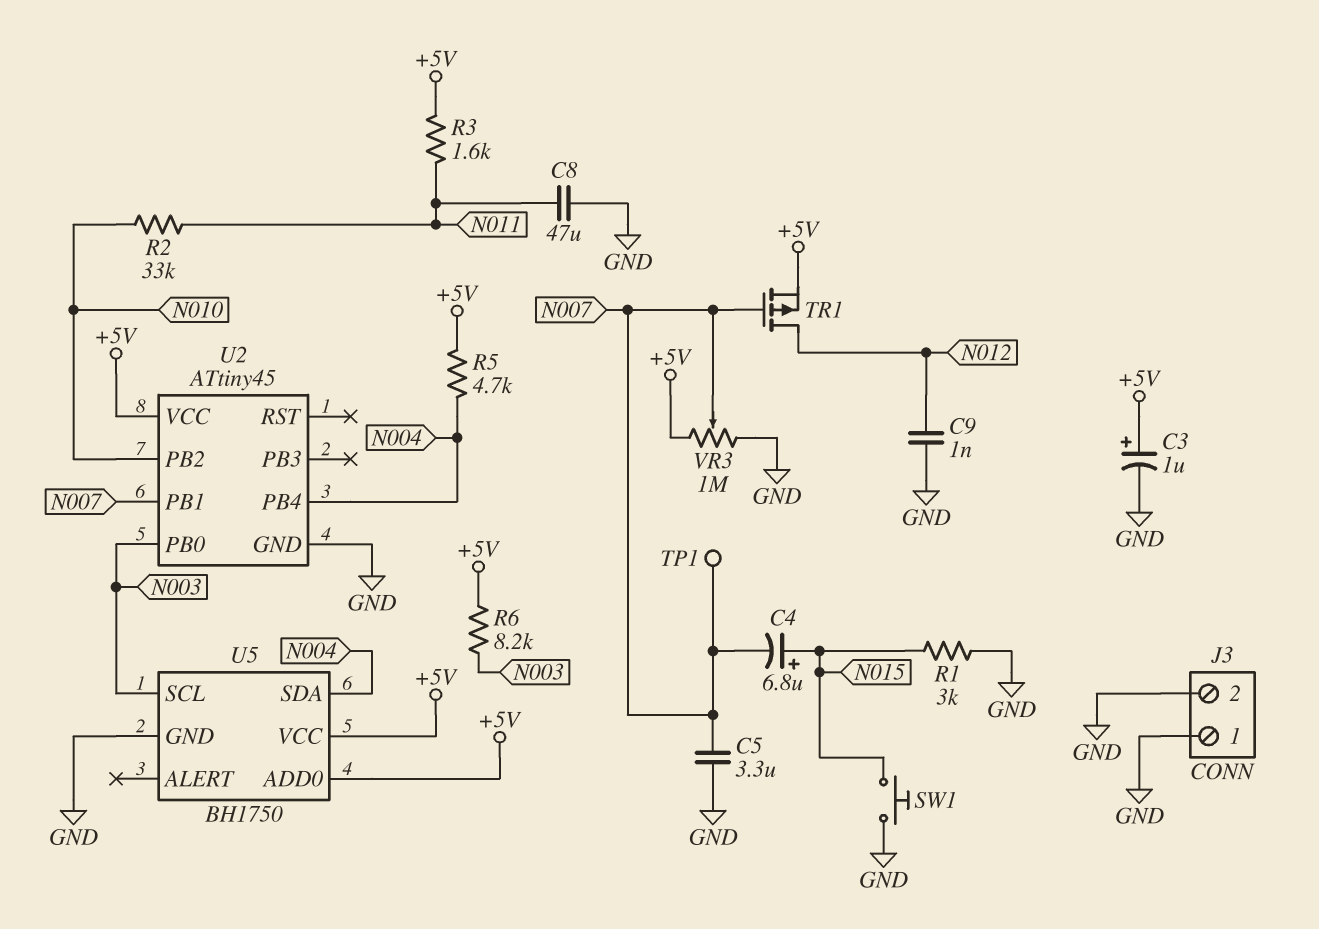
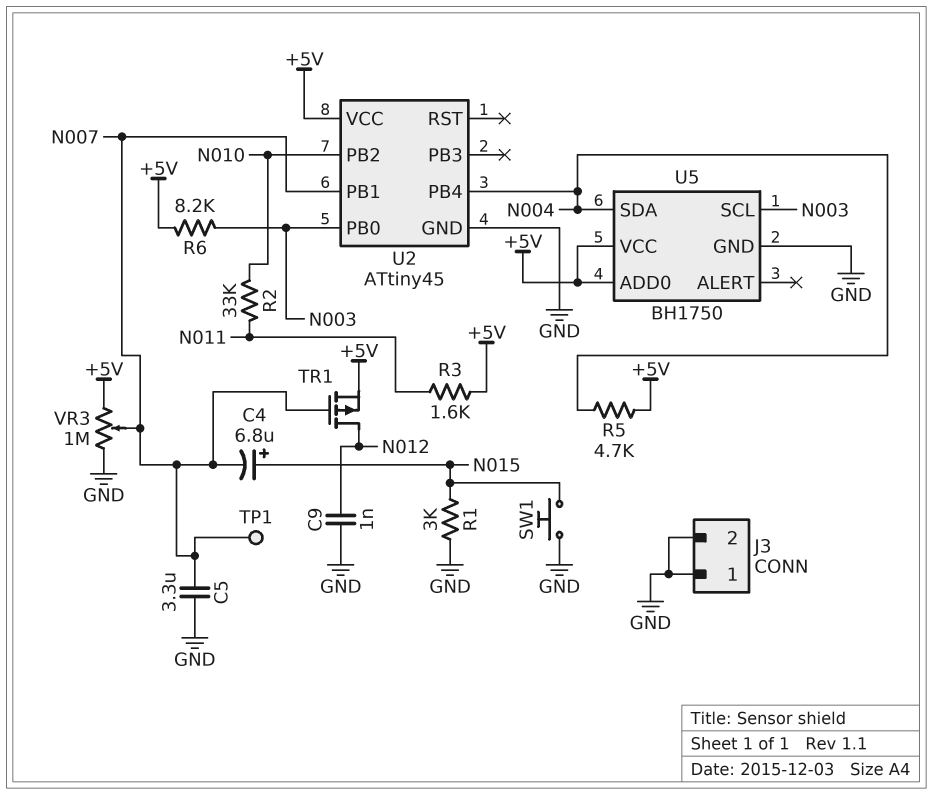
C3: 1uF (plus +5V, minus GND) -> none
C8: 47uF (GND, N011) -> none

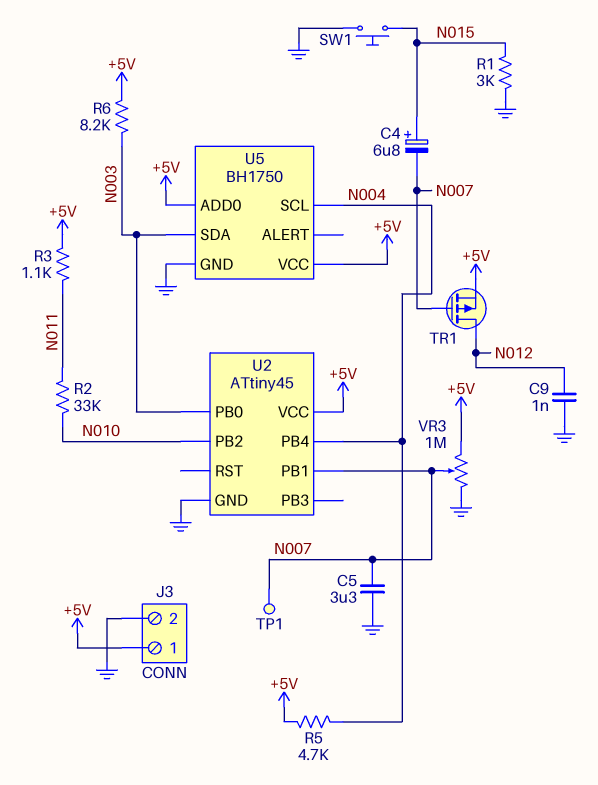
J3 pin 1: GND -> +5V
R3: 1.6k (+5V, N011) -> 1.1k (+5V, N011)
U5 pin SCL: N003 -> N004
U5 pin SDA: N004 -> N003

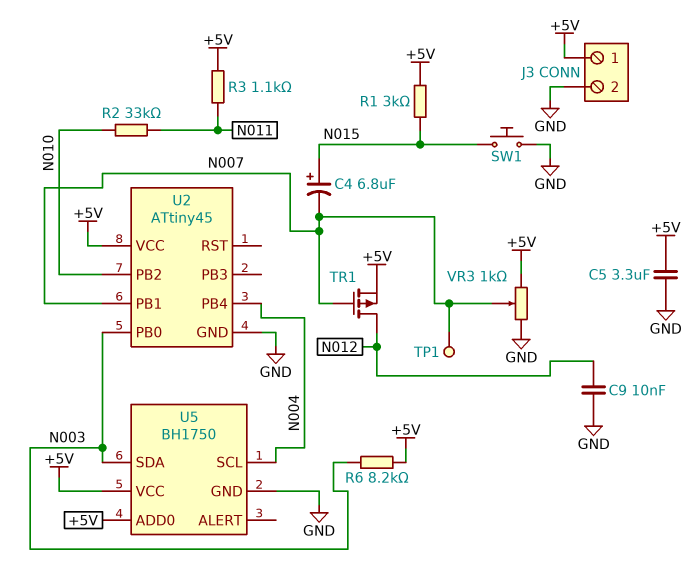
C5: 3.3uF (GND, N007) -> 3.3uF (+5V, GND)
C9: 1nF (GND, N012) -> 10nF (GND, N012)
R1: 3k (GND, N015) -> 3k (+5V, N015)
R5: 4.7k (+5V, N004) -> none
VR3: 1M (+5V, GND, wiper N007) -> 1k (+5V, GND, wiper N007)

